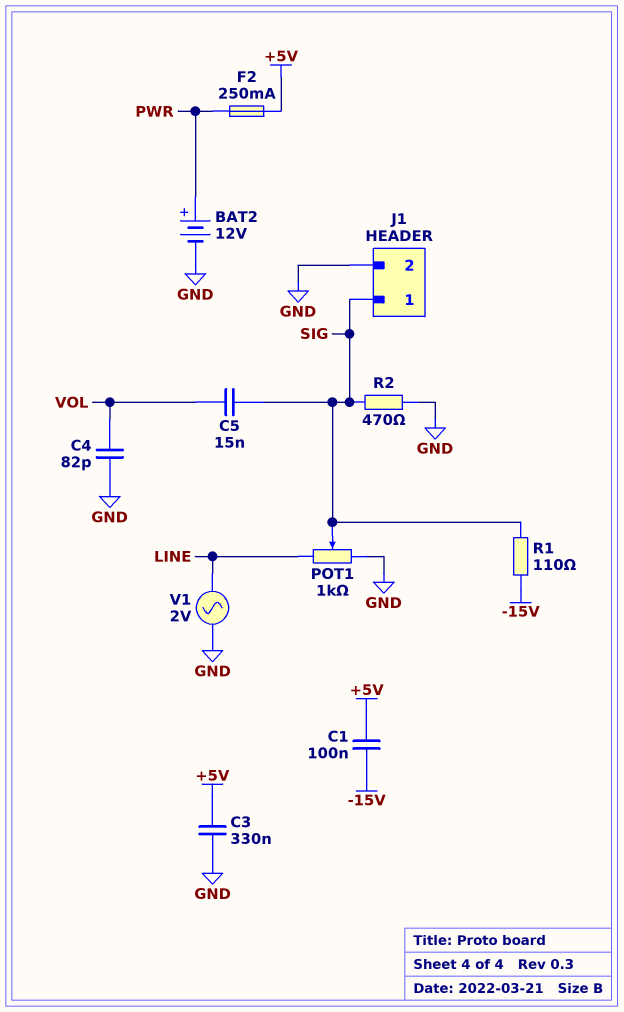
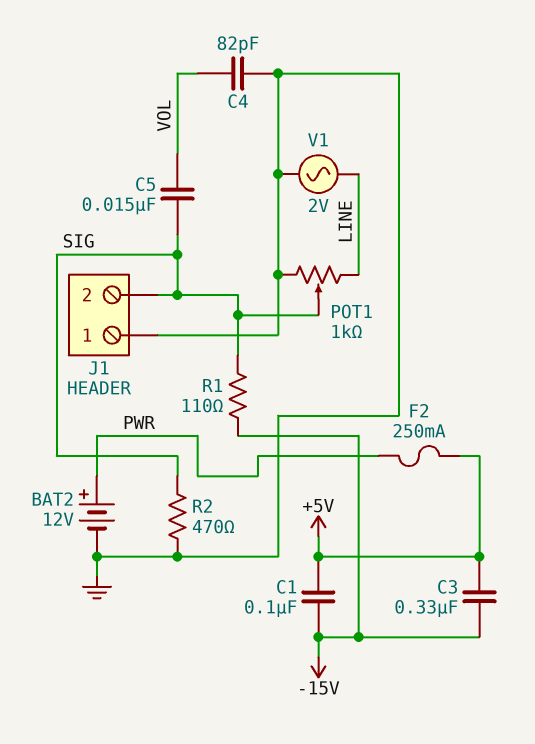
C3: 330nF (+5V, GND) -> 330nF (+5V, -15V)
J1 pin 1: SIG -> GND
J1 pin 2: GND -> SIG

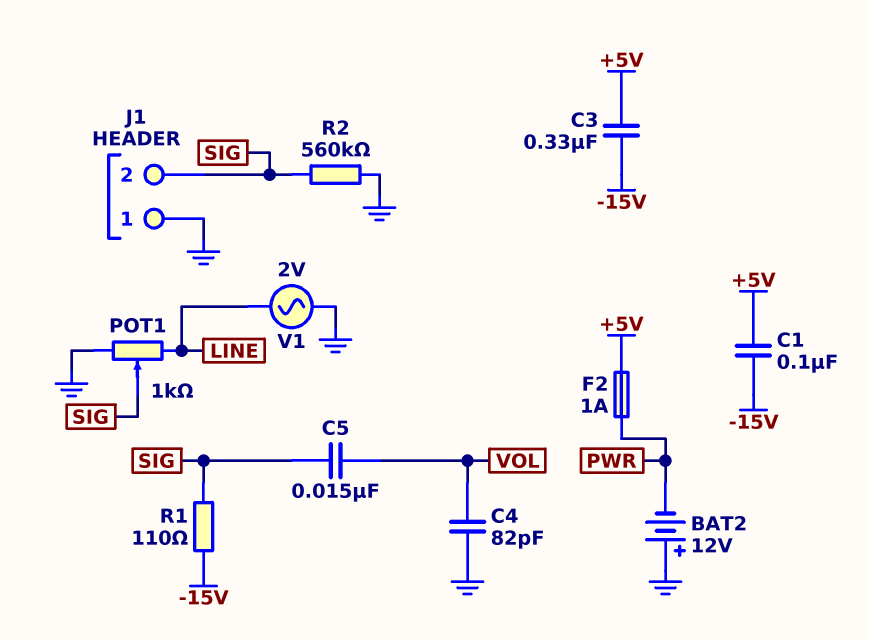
BAT2: 12V (plus PWR, minus GND) -> 12V (plus GND, minus PWR)
F2: 250mA (+5V, PWR) -> 1A (+5V, PWR)
R2: 470 (GND, SIG) -> 560k (GND, SIG)

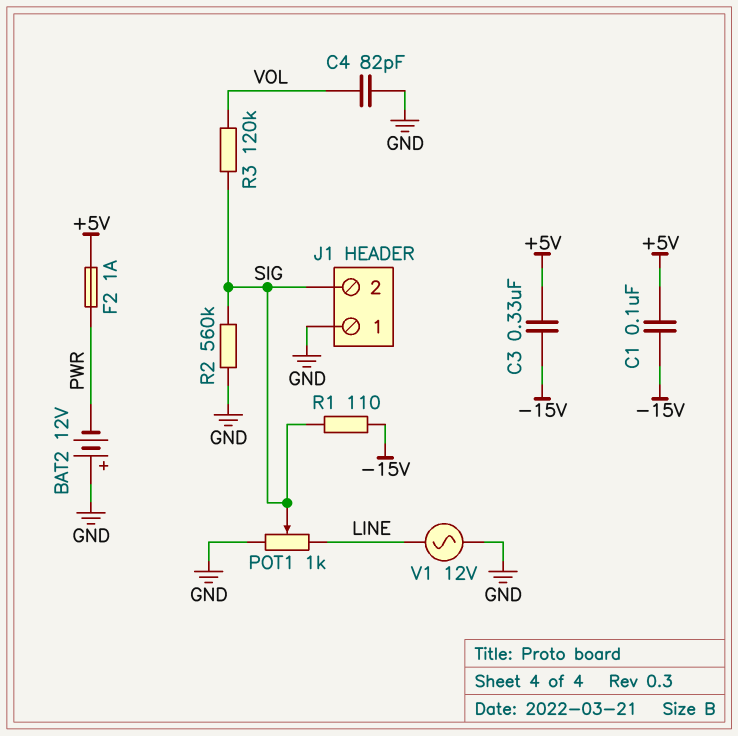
C5: 15nF (SIG, VOL) -> none
R3: none -> 120k (SIG, VOL)
V1: AC 2V (GND, LINE) -> AC 12V (GND, LINE)

